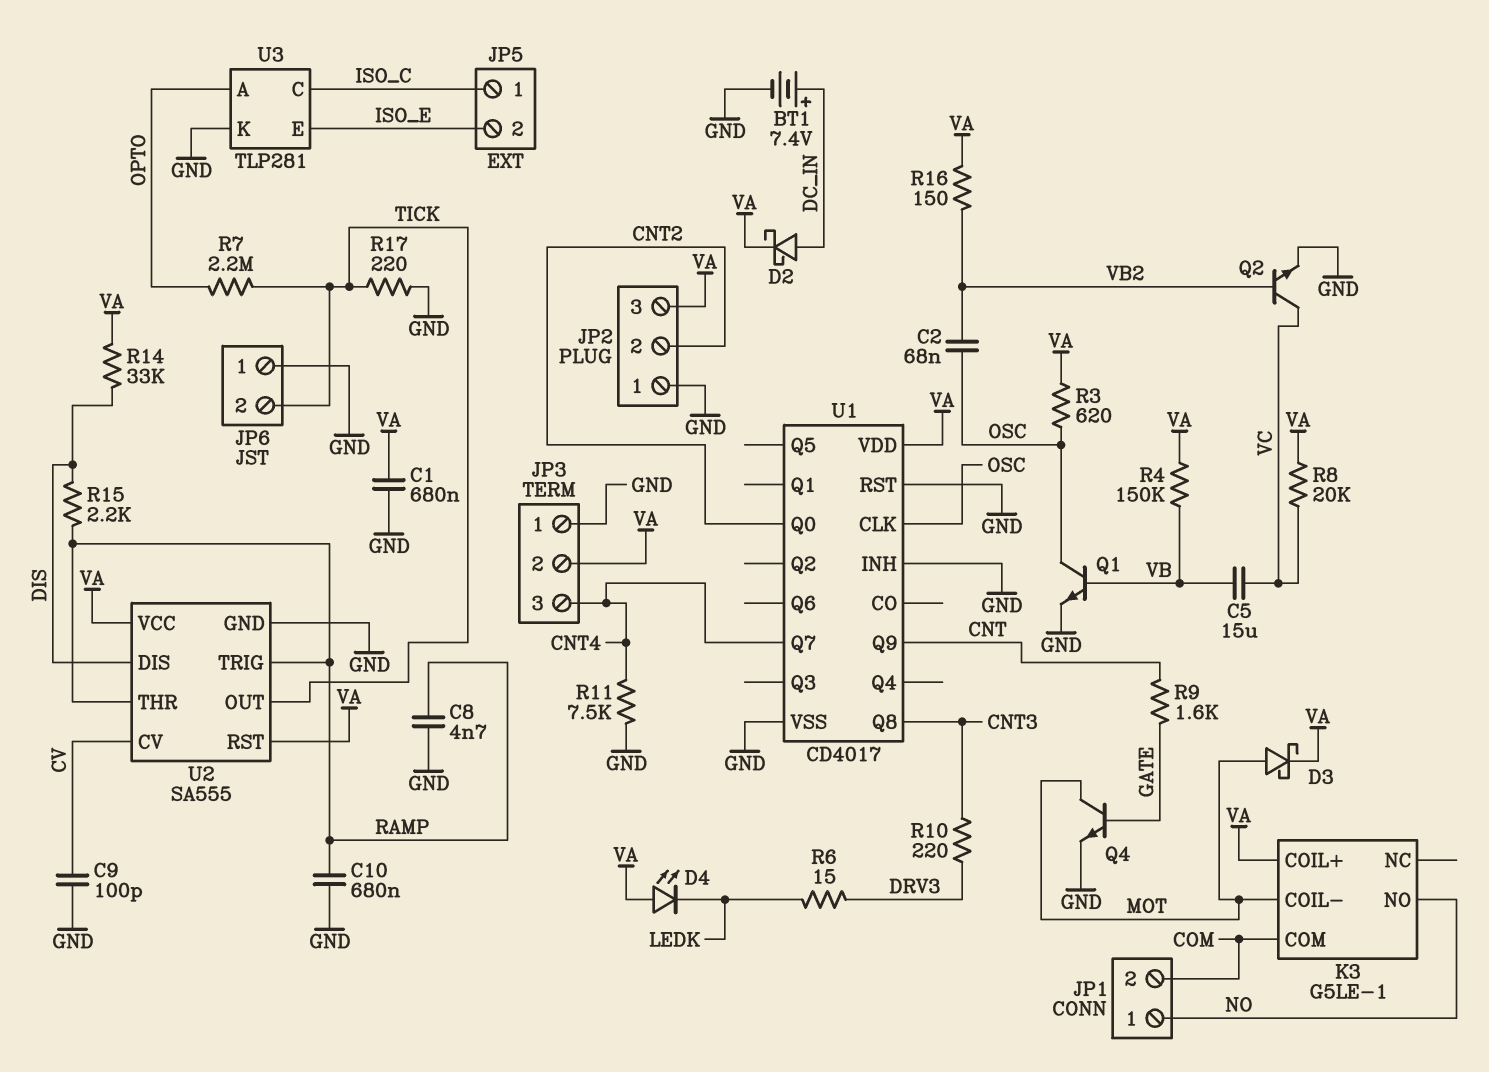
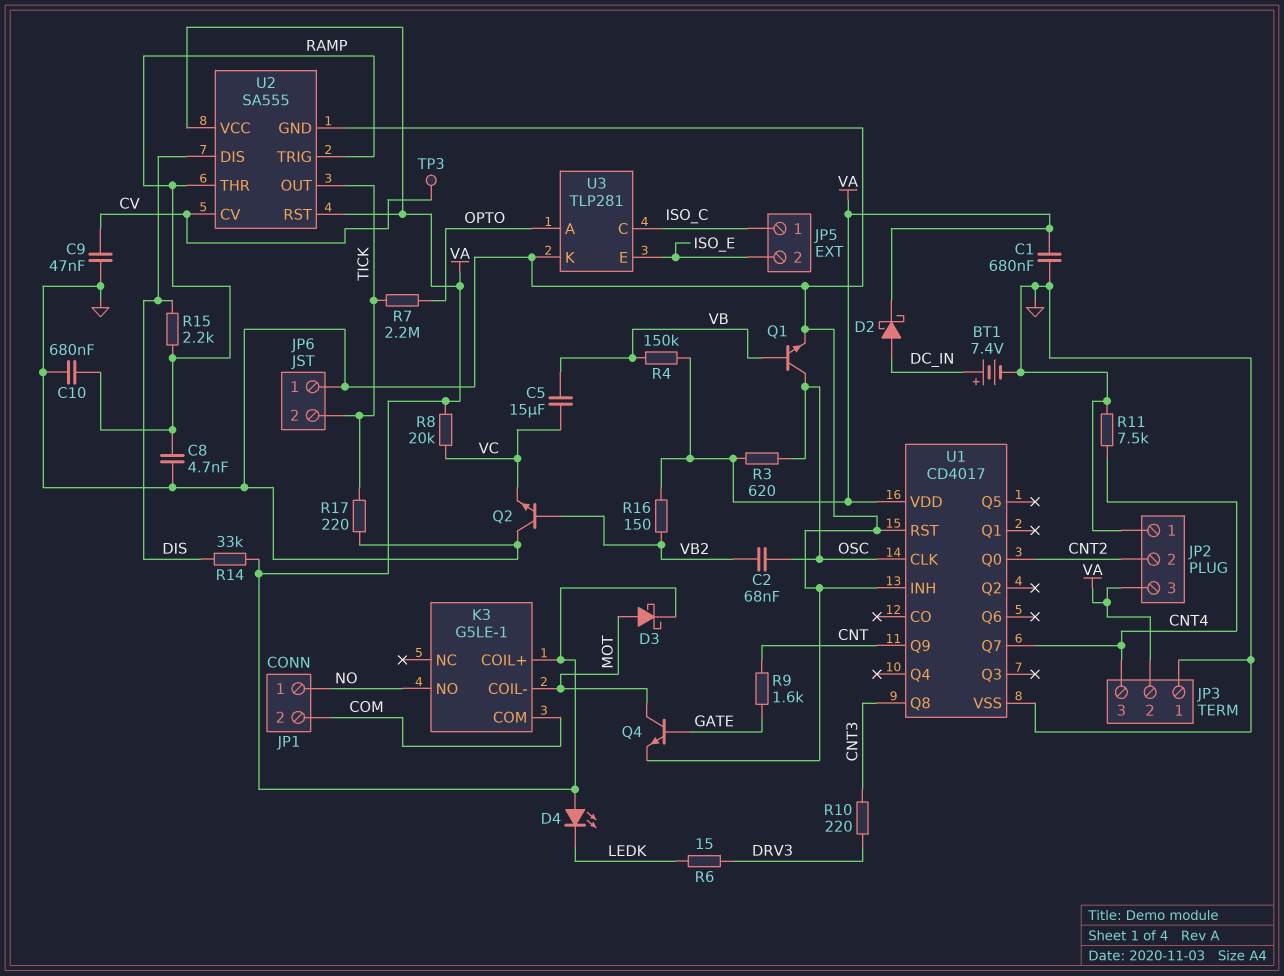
C9: 100pF (CV, GND) -> 47nF (CV, GND)
Q2: NPN (B VB2, C VC, E GND) -> NPN (B VB2, C GND, E VC)
TP3: none -> test point (CV)

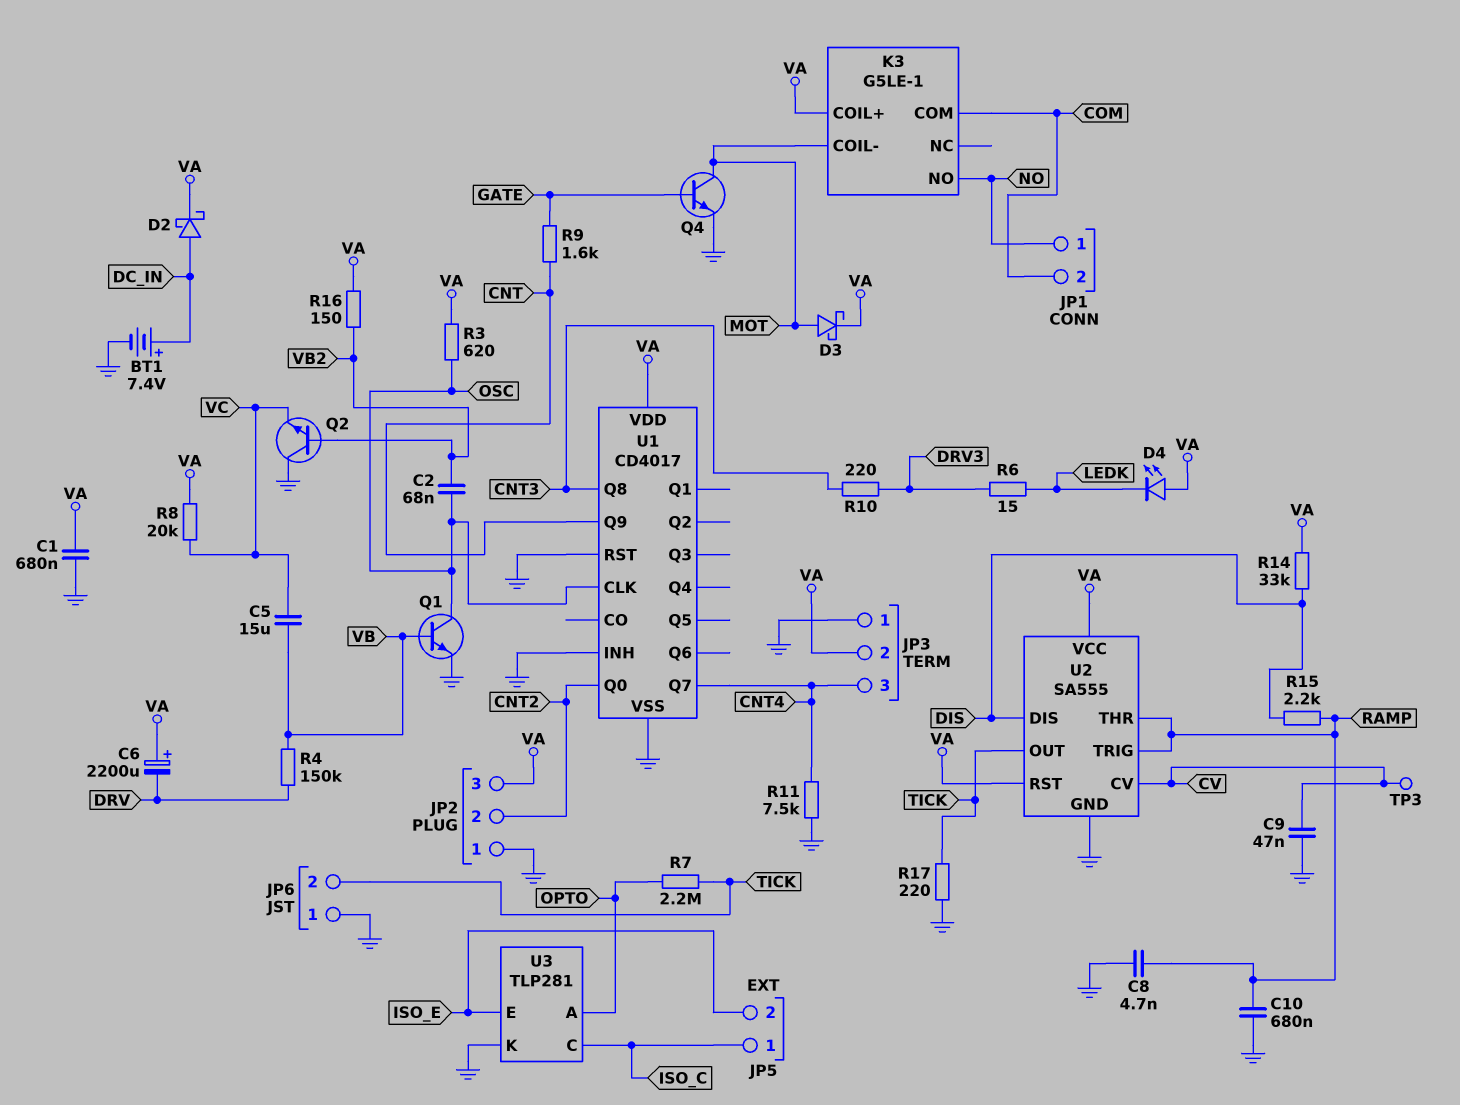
C6: none -> 2200uF (plus VA, minus DRV)
R4: 150k (VA, VB) -> 150k (DRV, VB)

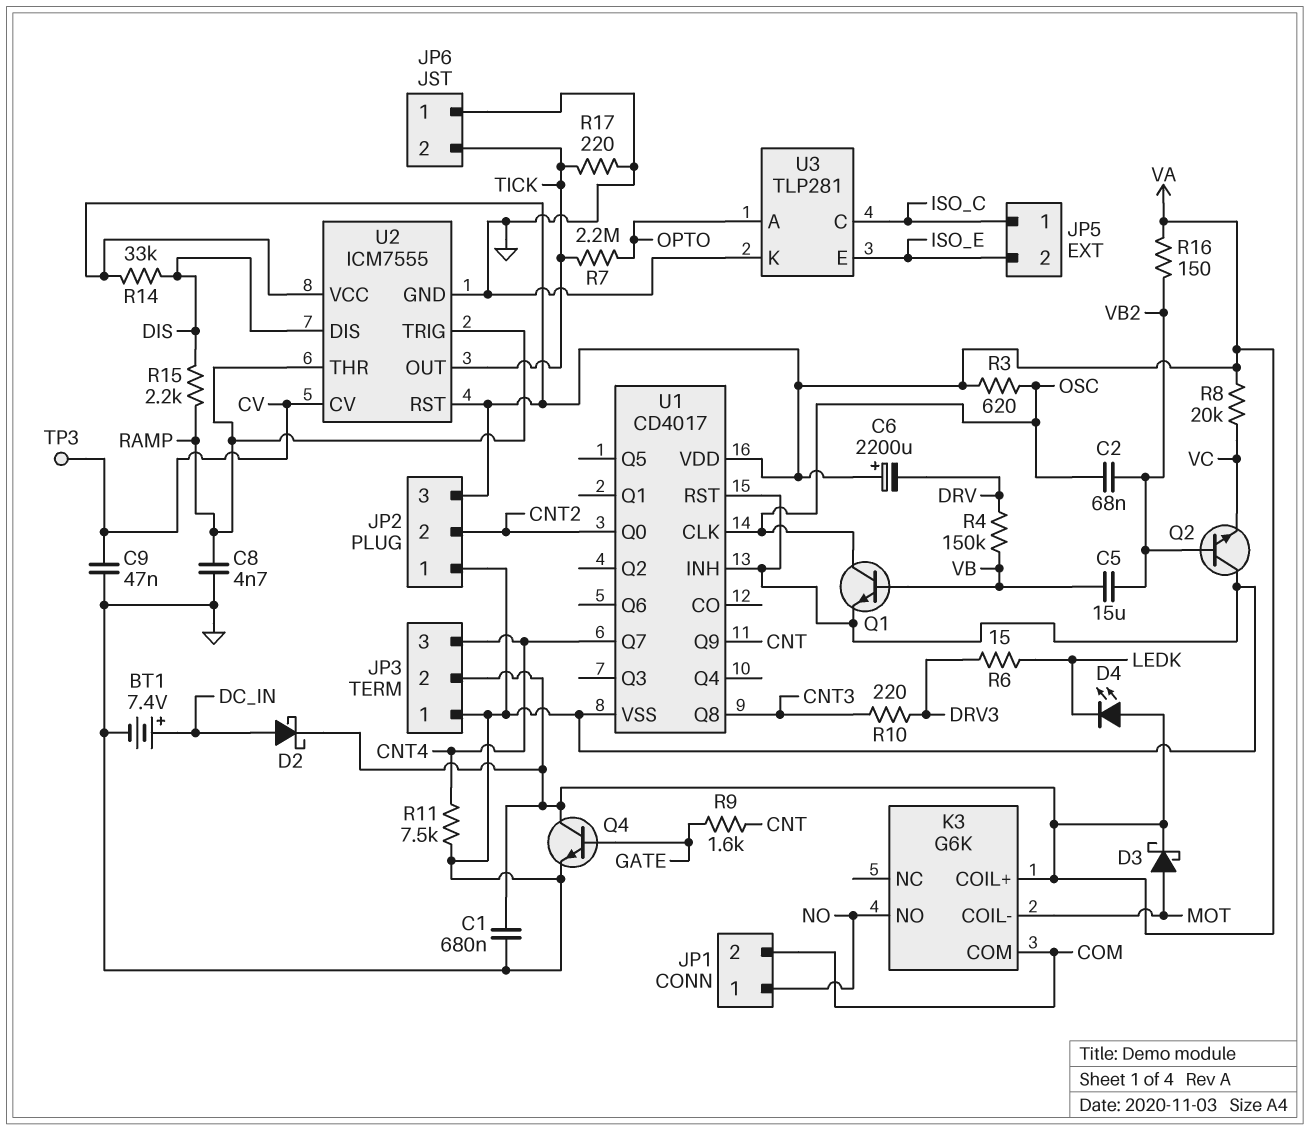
C5: 15uF (VB, VC) -> 15uF (VB, VB2)
C10: 680nF (GND, RAMP) -> none
K3: G5LE-1 -> G6K
Q4: NPN (B GATE, C MOT, E GND) -> NPN (B GATE, C VA, E GND)
U2: SA555 -> ICM7555

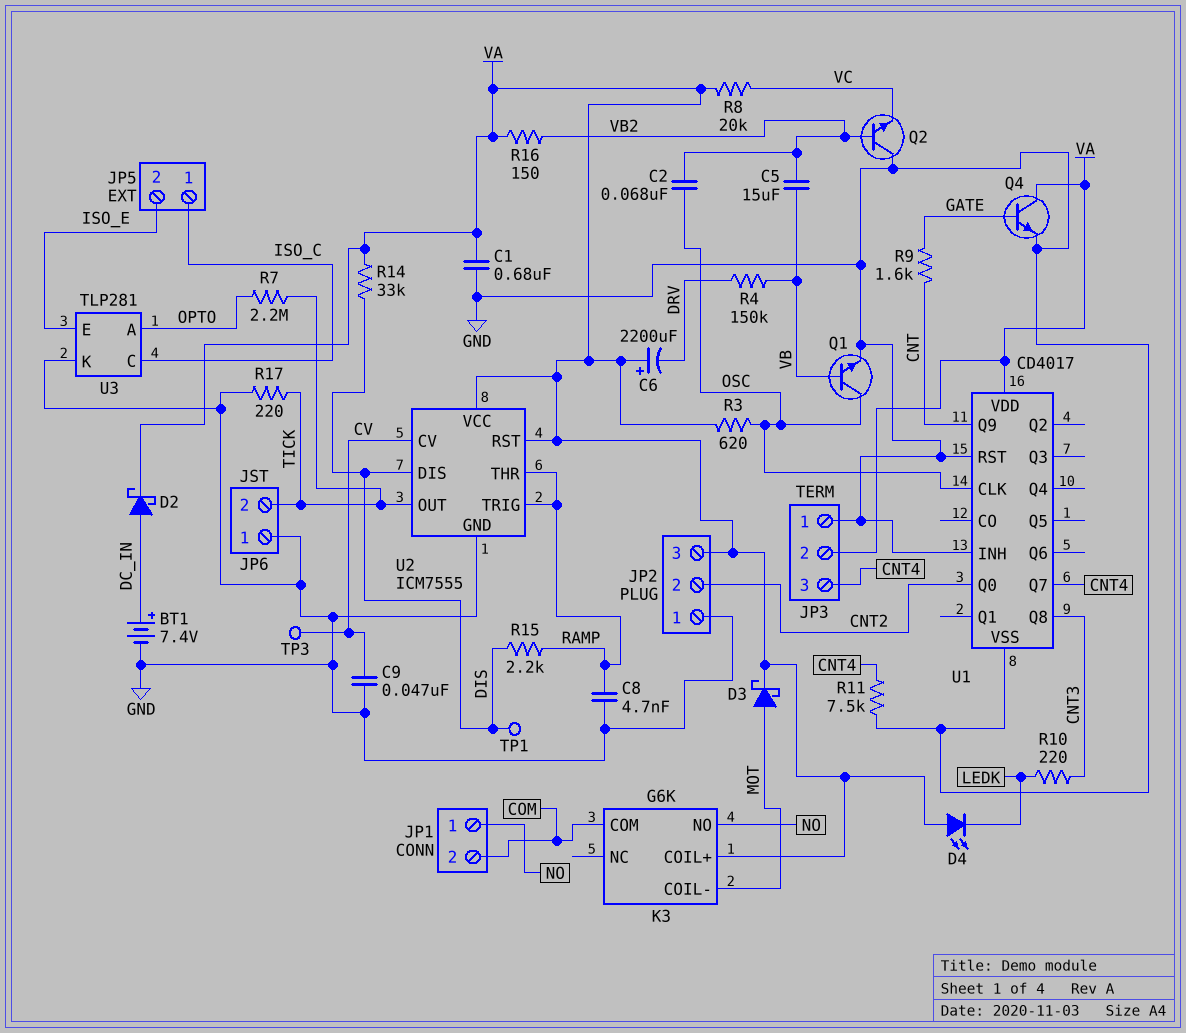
R6: 15 (DRV3, LEDK) -> none
R10: 220 (CNT3, DRV3) -> 220 (CNT3, LEDK)
TP1: none -> test point (DIS)

